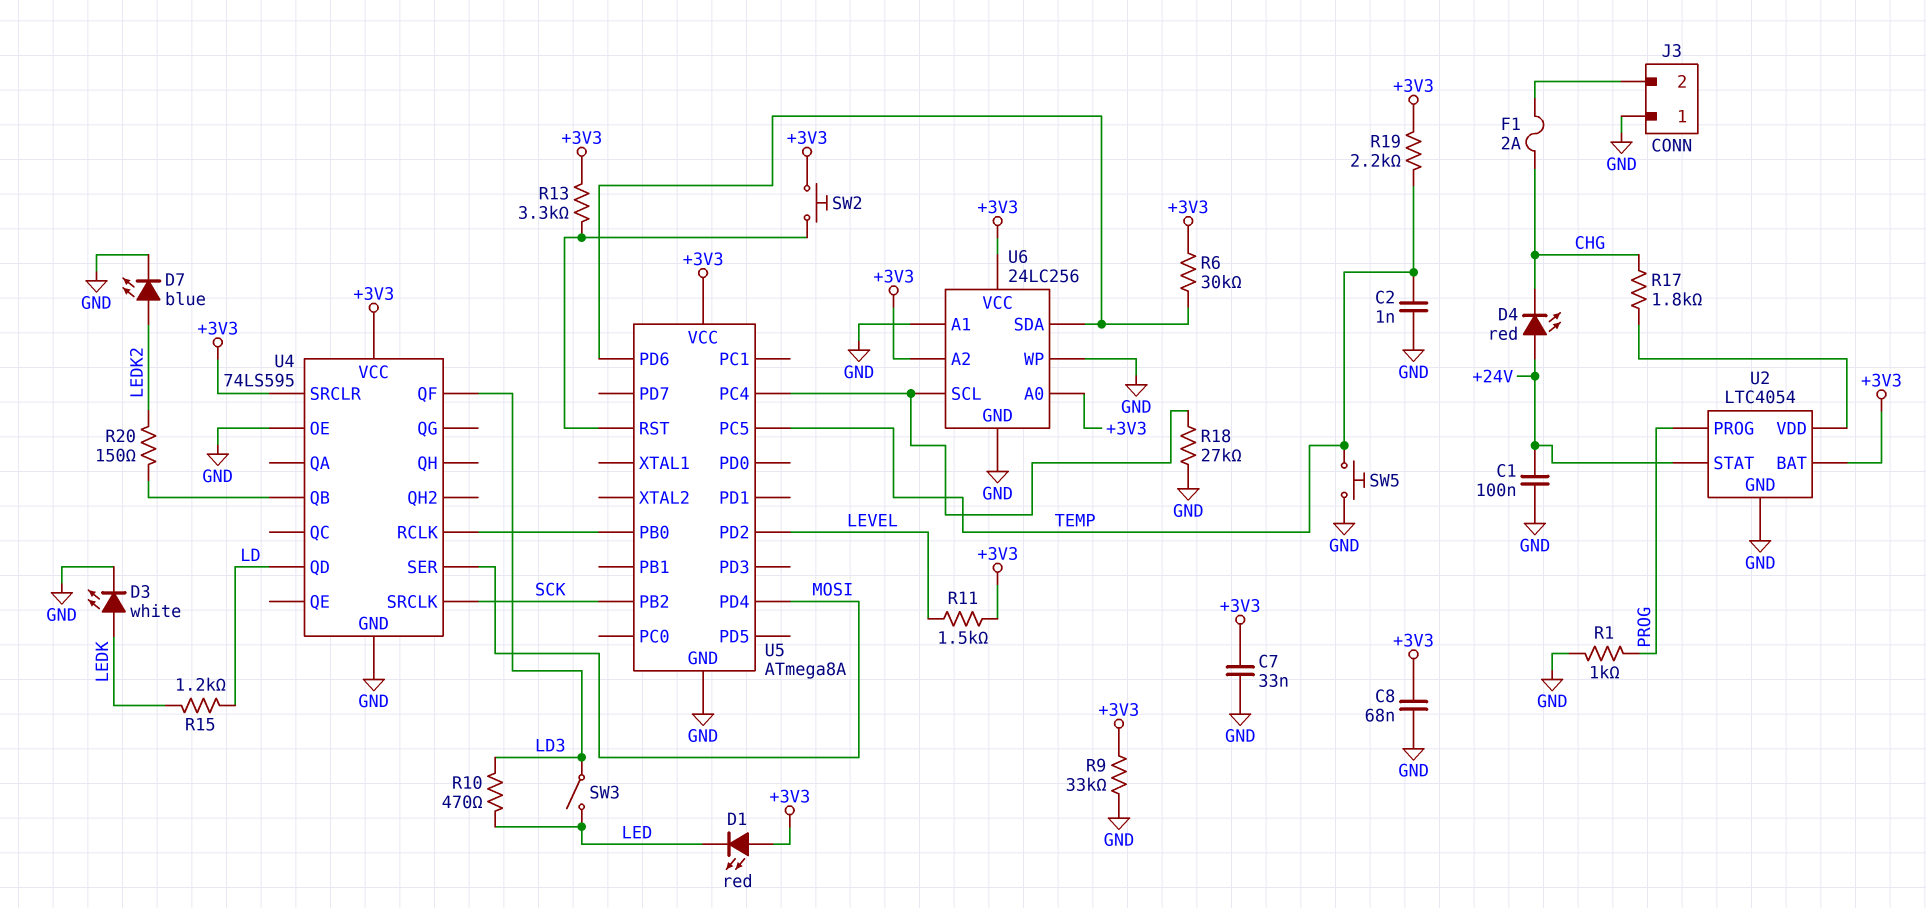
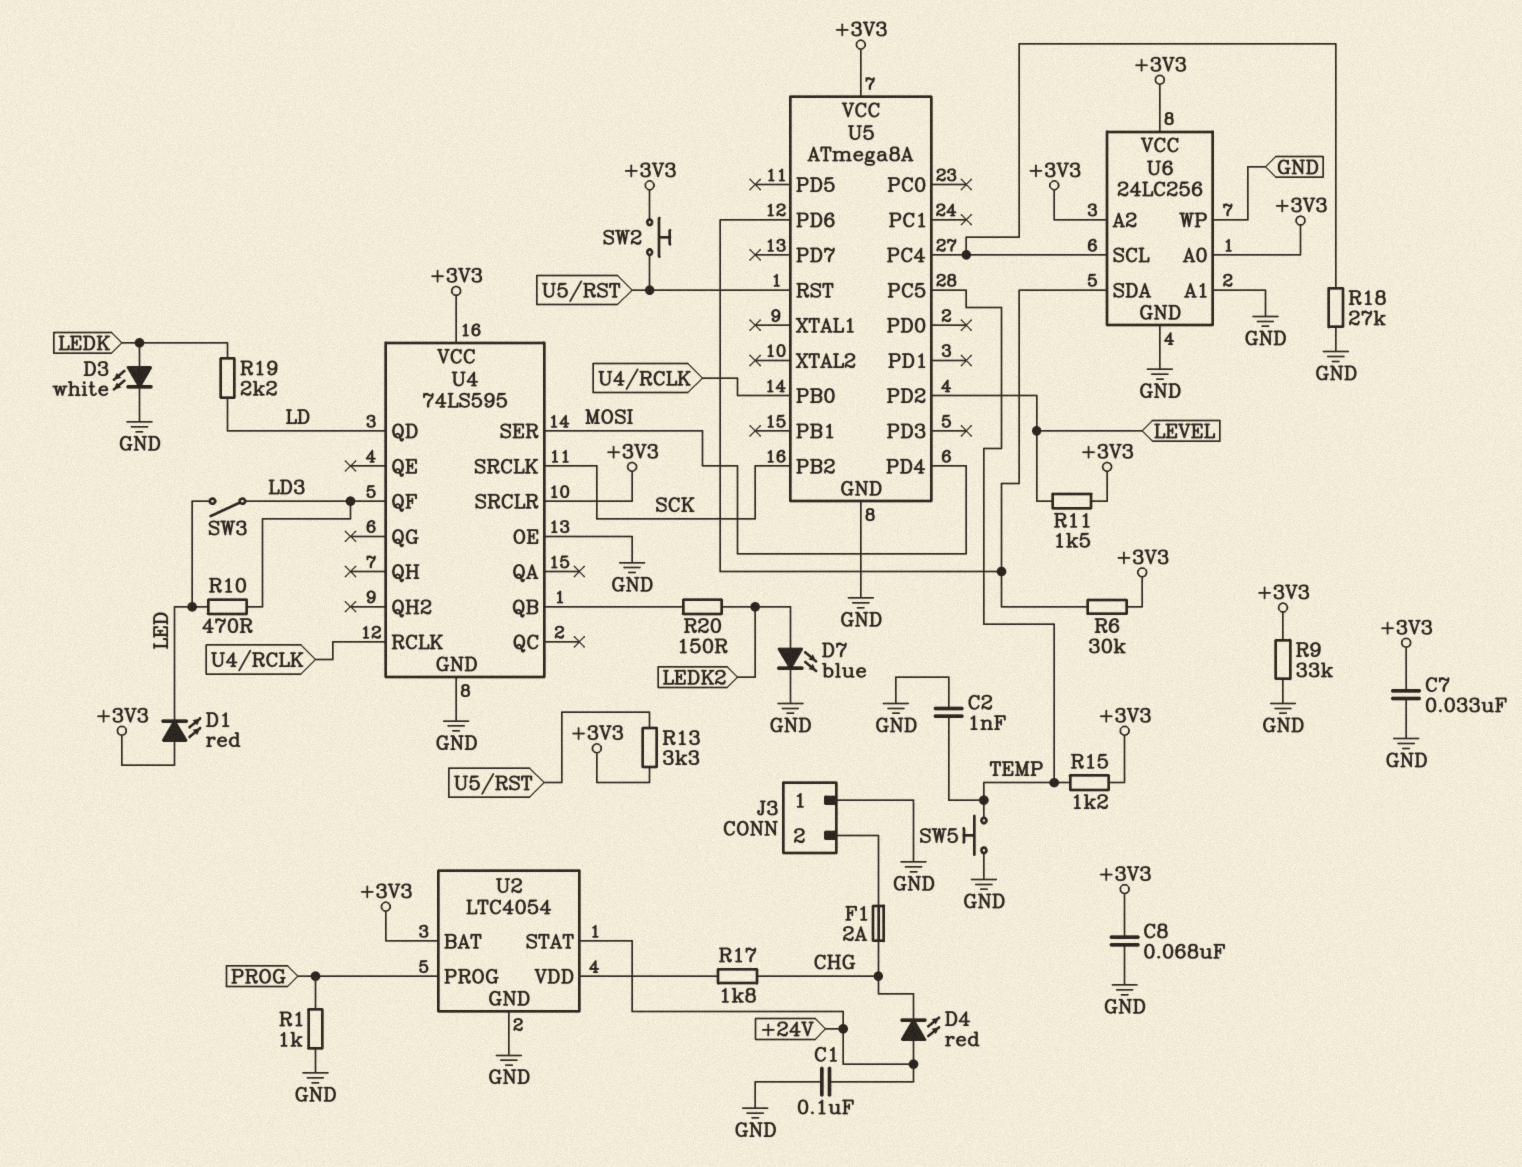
R15: 1.2k (LD, LEDK) -> 1.2k (+3V3, TEMP)
R19: 2.2k (+3V3, TEMP) -> 2.2k (LD, LEDK)

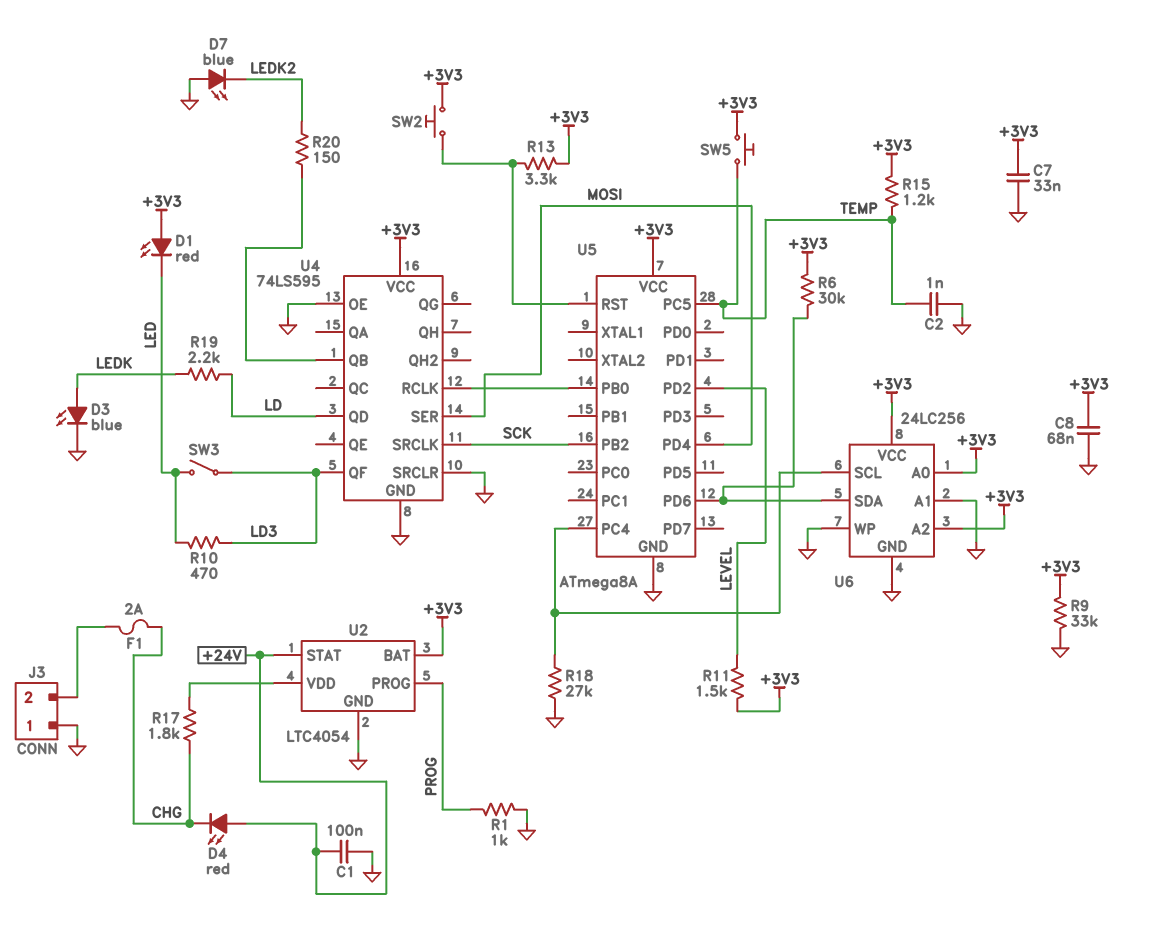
D3: LED white (A LEDK, K GND) -> LED blue (A LEDK, K GND)
D7: LED blue (A LEDK2, K GND) -> LED blue (A GND, K LEDK2)
SW5: button (GND, TEMP) -> button (+3V3, TEMP)
U4 pin SRCLR: +3V3 -> GND

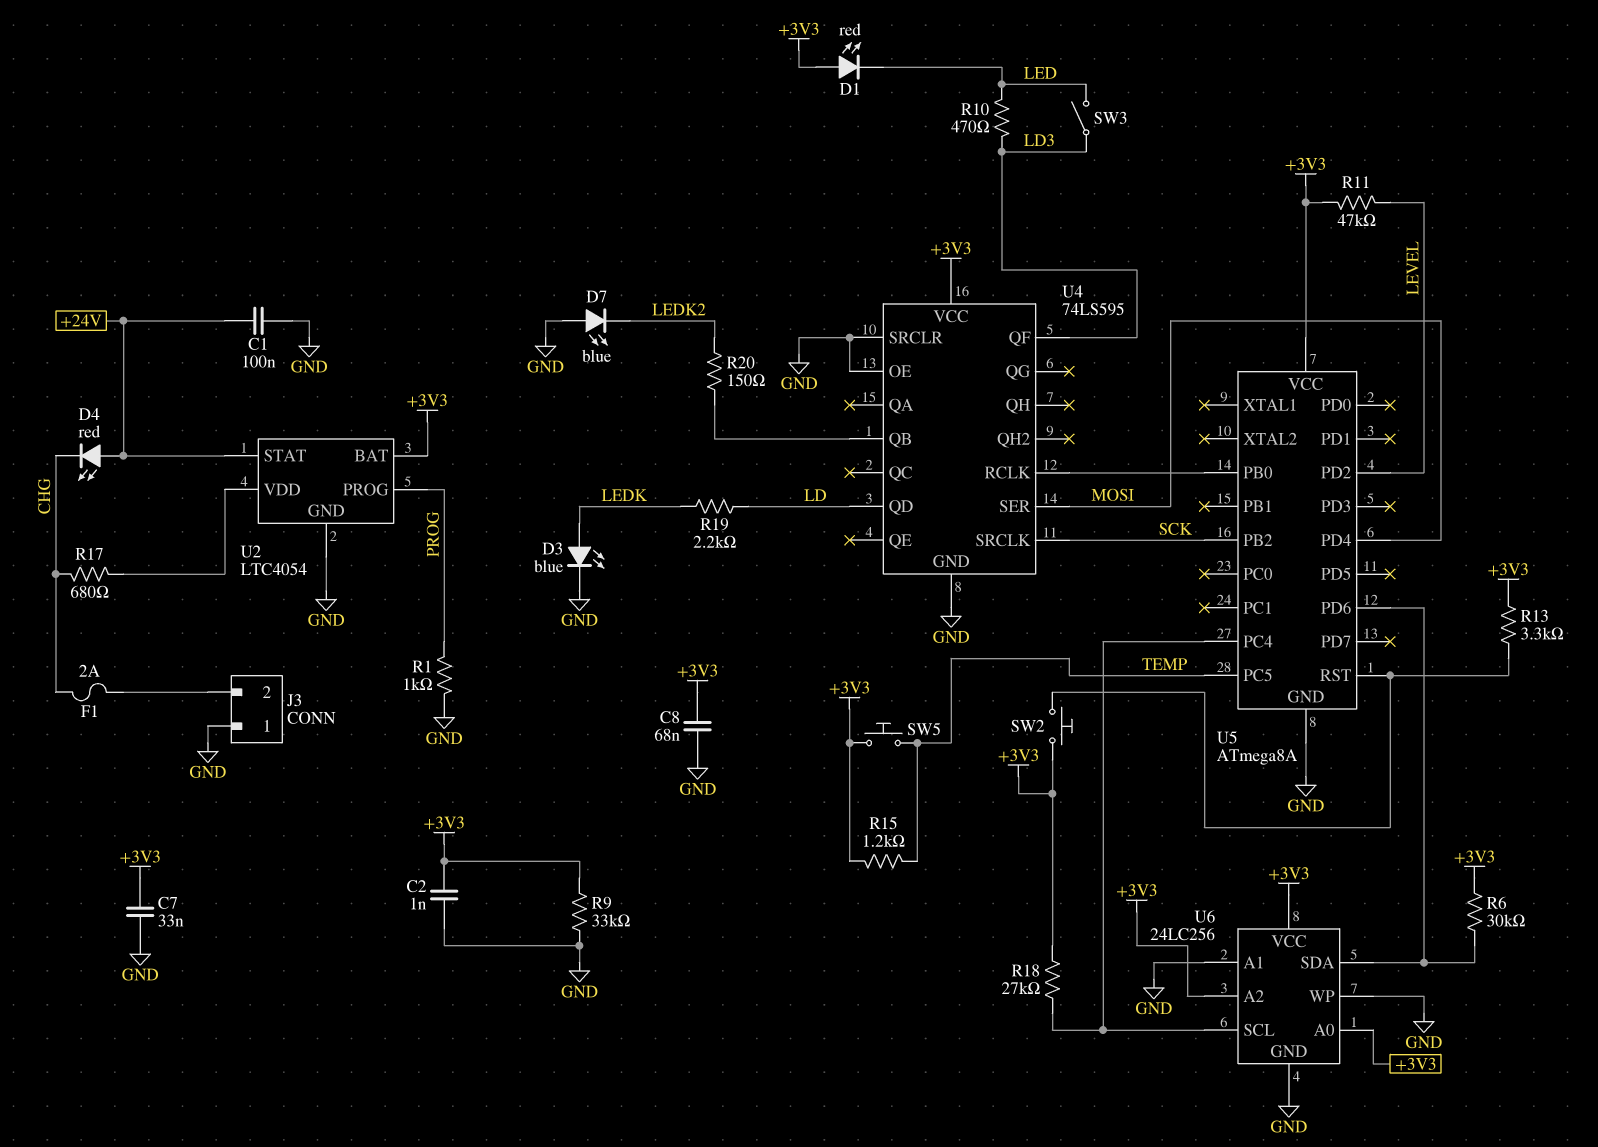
C2: 1nF (GND, TEMP) -> 1nF (+3V3, GND)
R11: 1.5k (+3V3, LEVEL) -> 47k (+3V3, LEVEL)
R17: 1.8k (CHG, U2/VDD) -> 680 (CHG, U2/VDD)
R18: 27k (GND, U5/PC4) -> 27k (+3V3, U5/PC4)

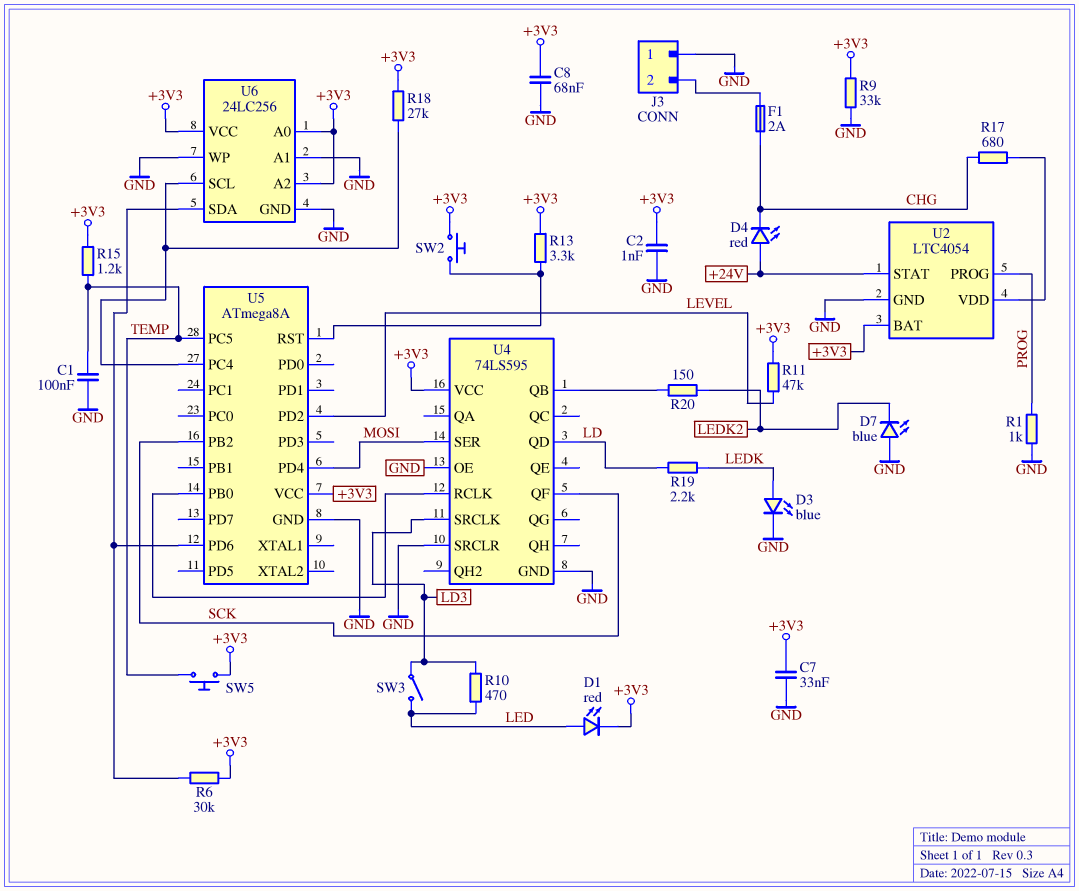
C1: 100nF (+24V, GND) -> 100nF (GND, TEMP)
D1: LED red (A +3V3, K LED) -> LED red (A LED, K +3V3)
U4 pin QF: LD3 -> SCK
U4 pin SRCLK: SCK -> LD3

